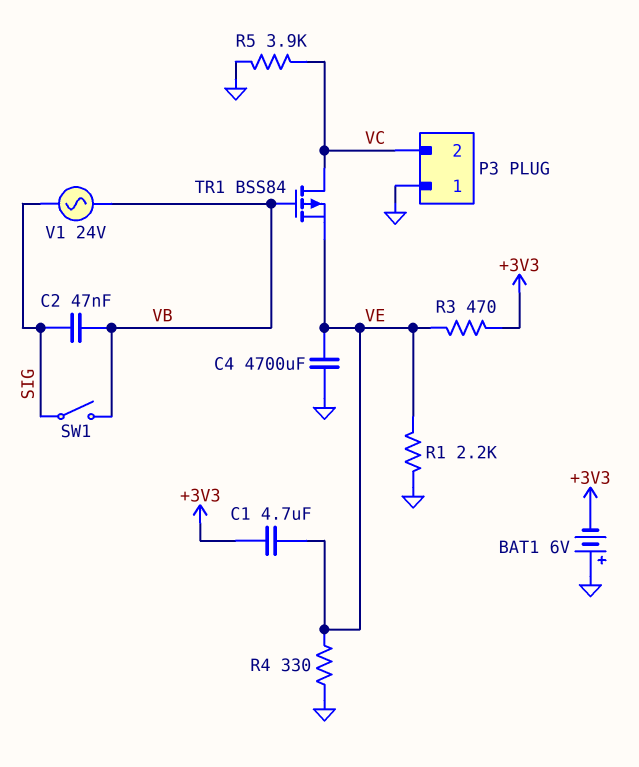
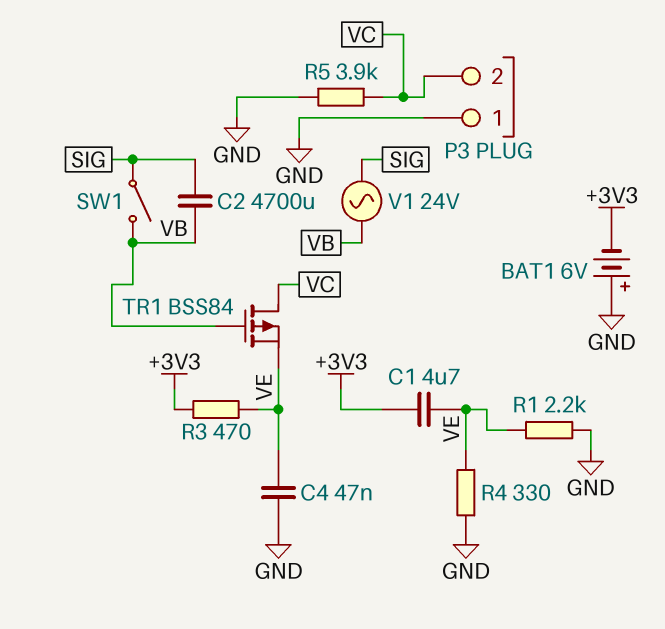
C2: 47nF (SIG, VB) -> 4700uF (SIG, VB)
C4: 4700uF (GND, VE) -> 47nF (GND, VE)

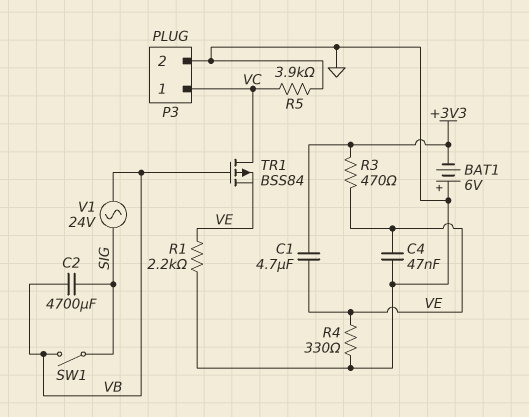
P3 pin 1: GND -> VC
P3 pin 2: VC -> GND

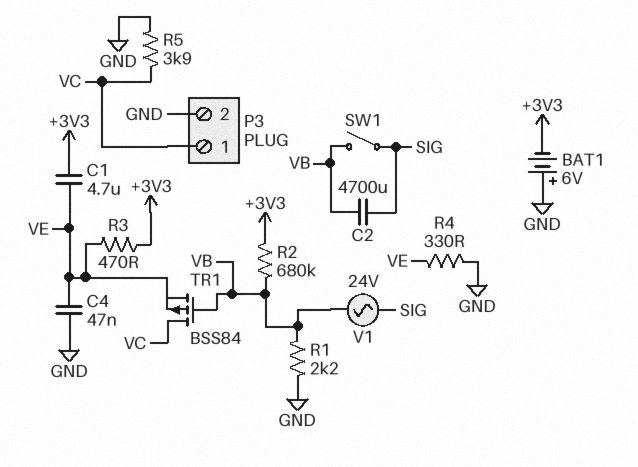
R1: 2.2k (GND, VE) -> 2.2k (GND, VB)
R2: none -> 680k (+3V3, VB)

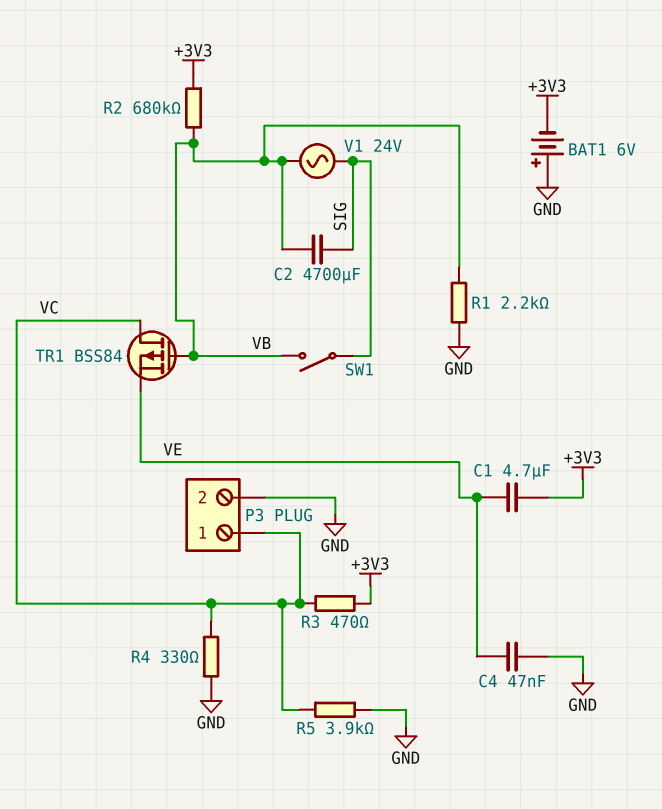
R3: 470 (+3V3, VE) -> 470 (+3V3, VC)
R4: 330 (GND, VE) -> 330 (GND, VC)

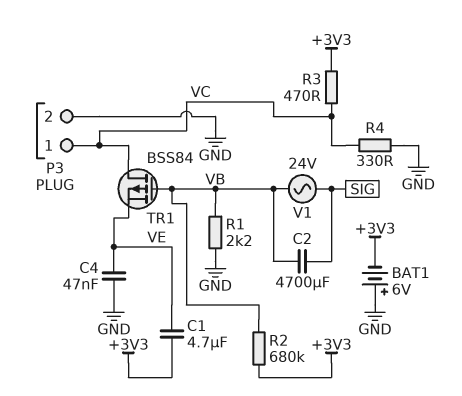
R5: 3.9k (GND, VC) -> none
SW1: switch (SIG, VB) -> none

